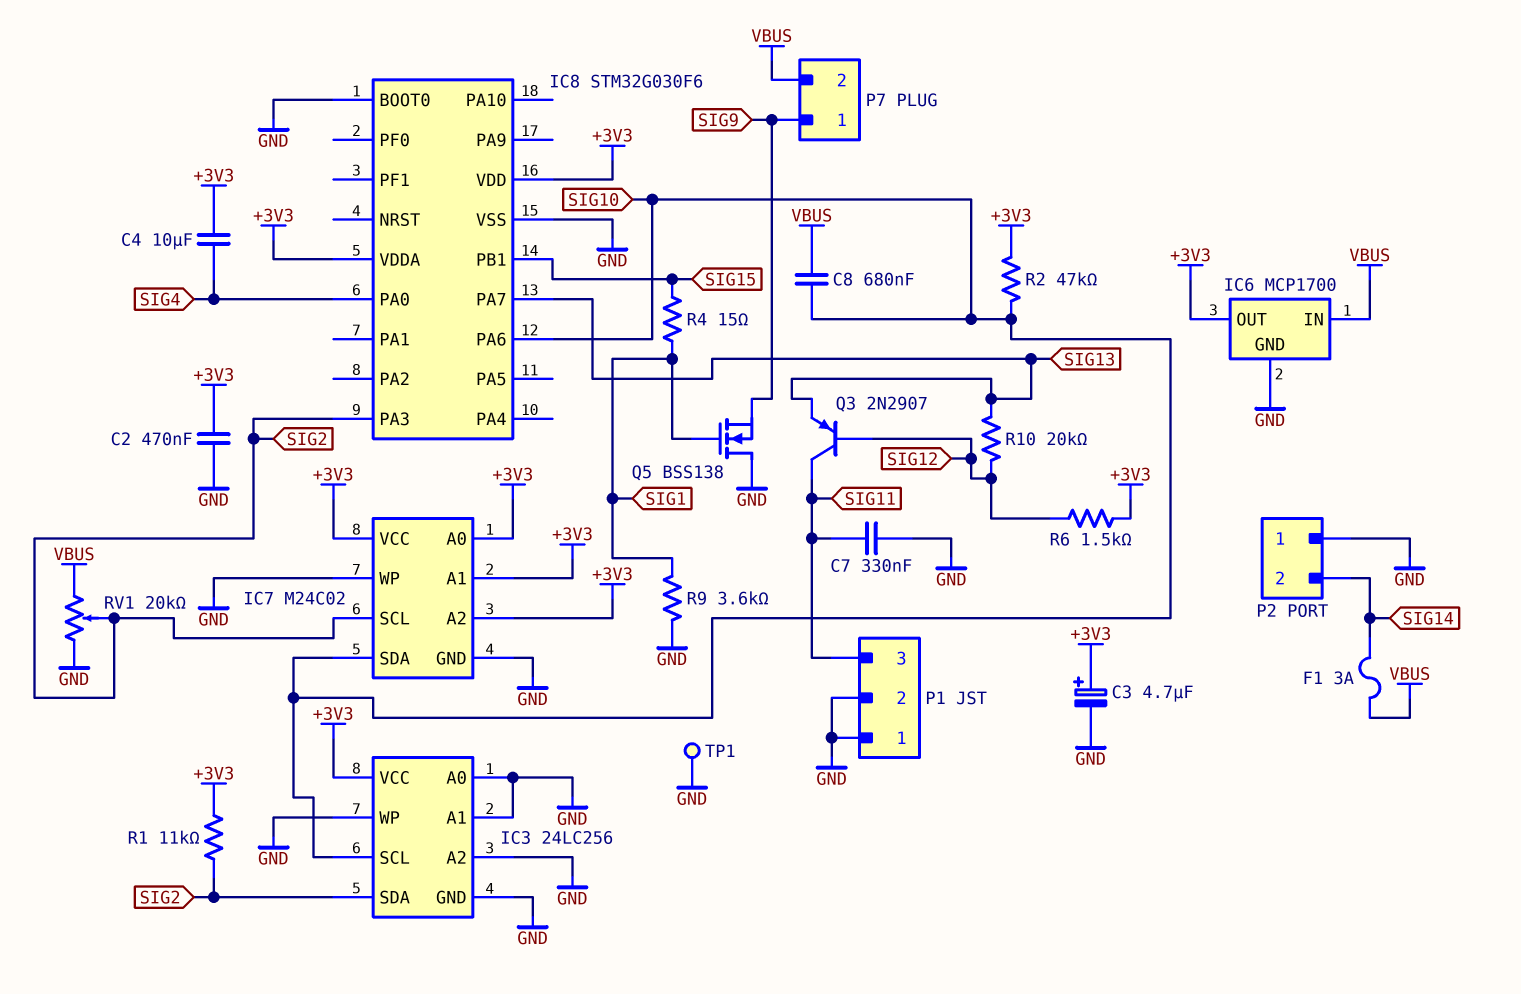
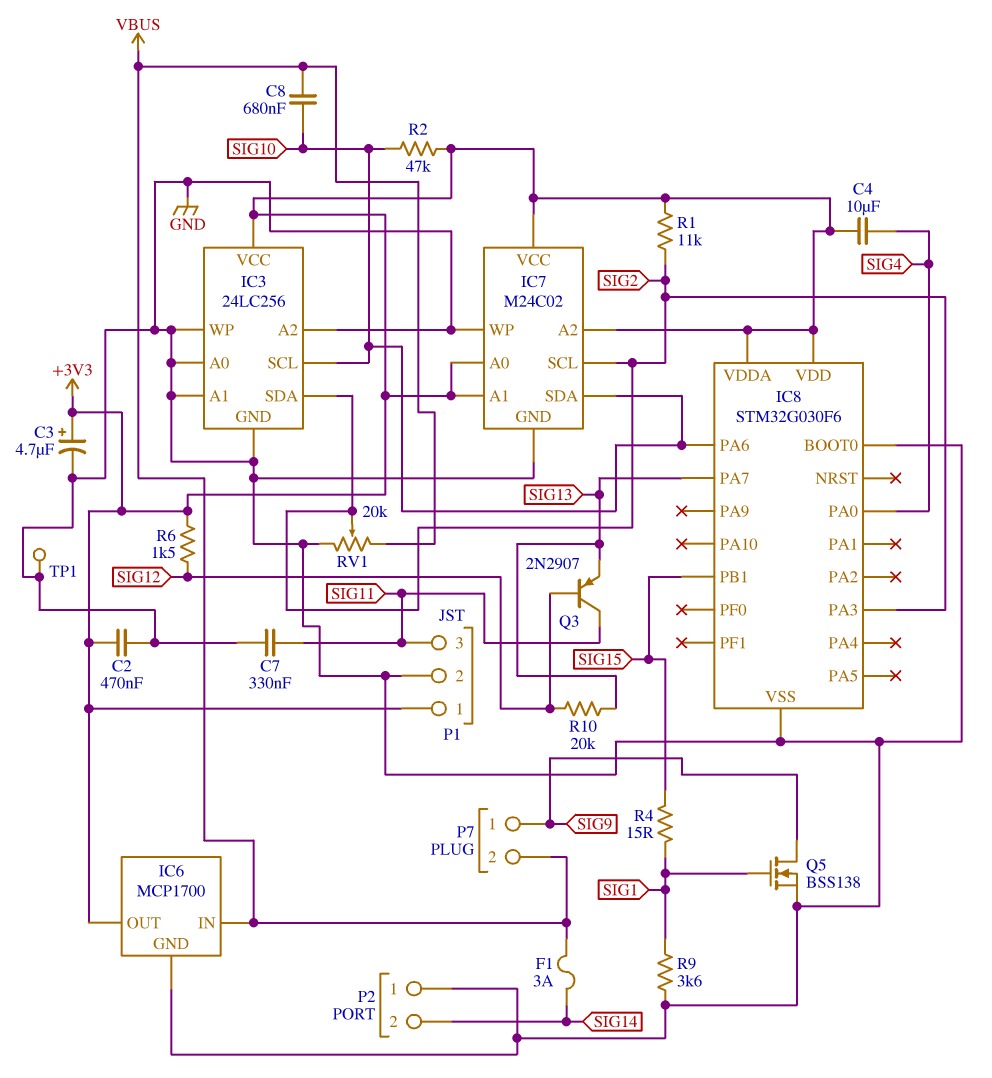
P1 pin 1: GND -> +3V3
Q5: NMOS BSS138 (G SIG1, D GND, S SIG9) -> NMOS BSS138 (G SIG1, D SIG9, S GND)

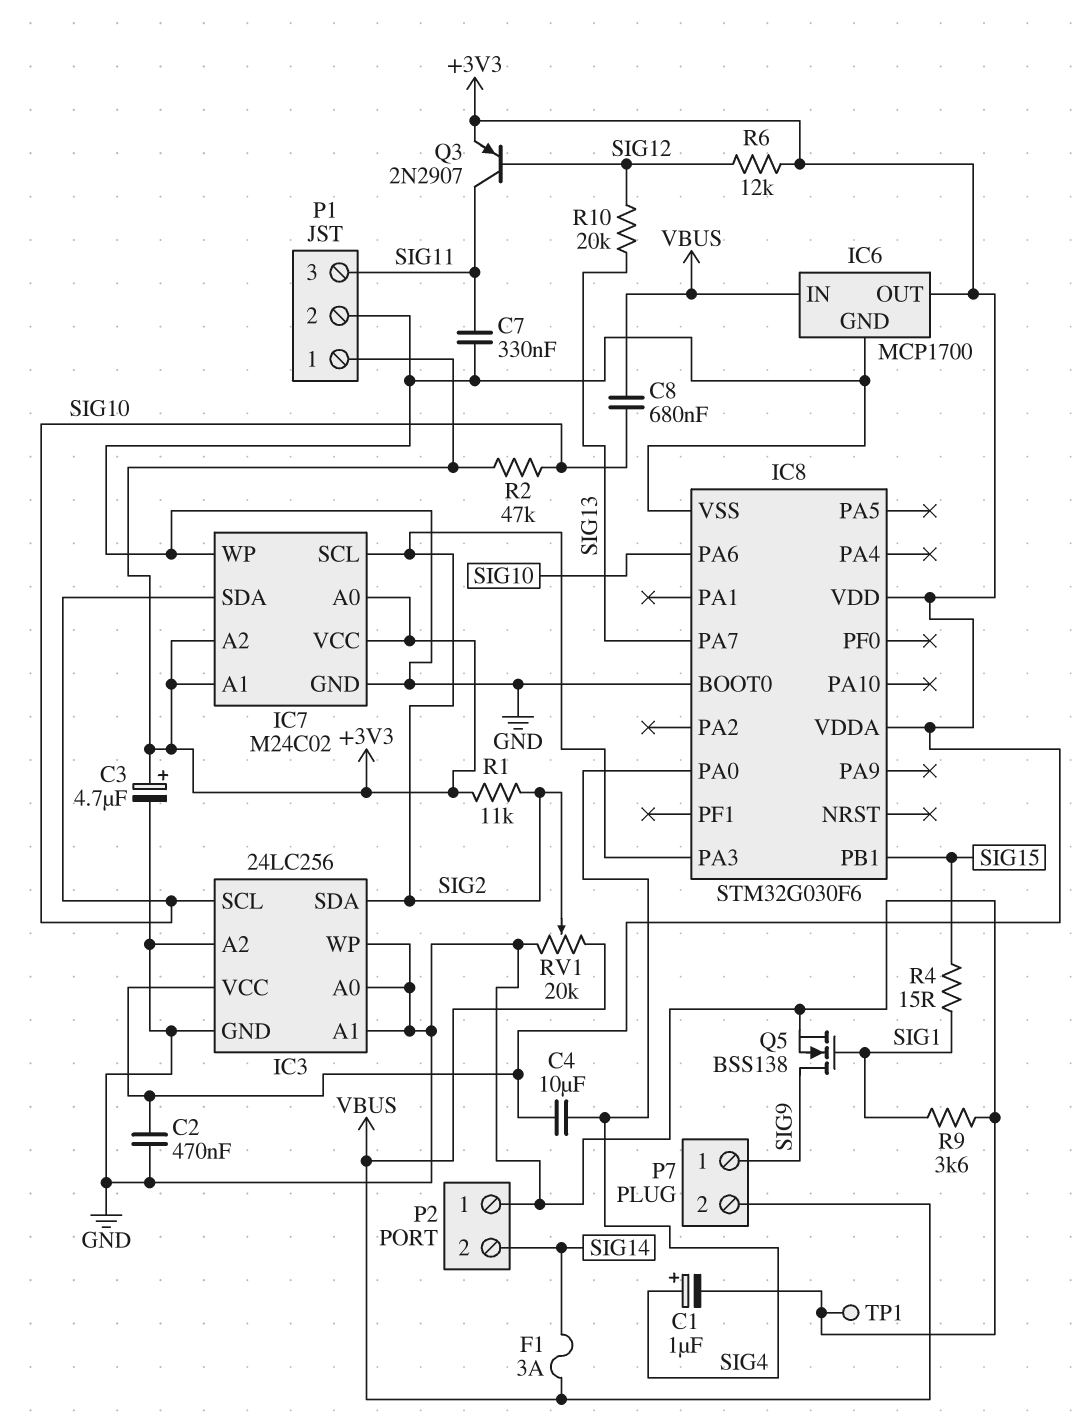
C1: none -> 1uF (plus SIG4, minus GND)
Q3: PNP 2N2907 (B SIG12, C SIG11, E SIG13) -> PNP 2N2907 (B SIG12, C SIG11, E +3V3)
R6: 1.5k (+3V3, SIG12) -> 12k (+3V3, SIG12)

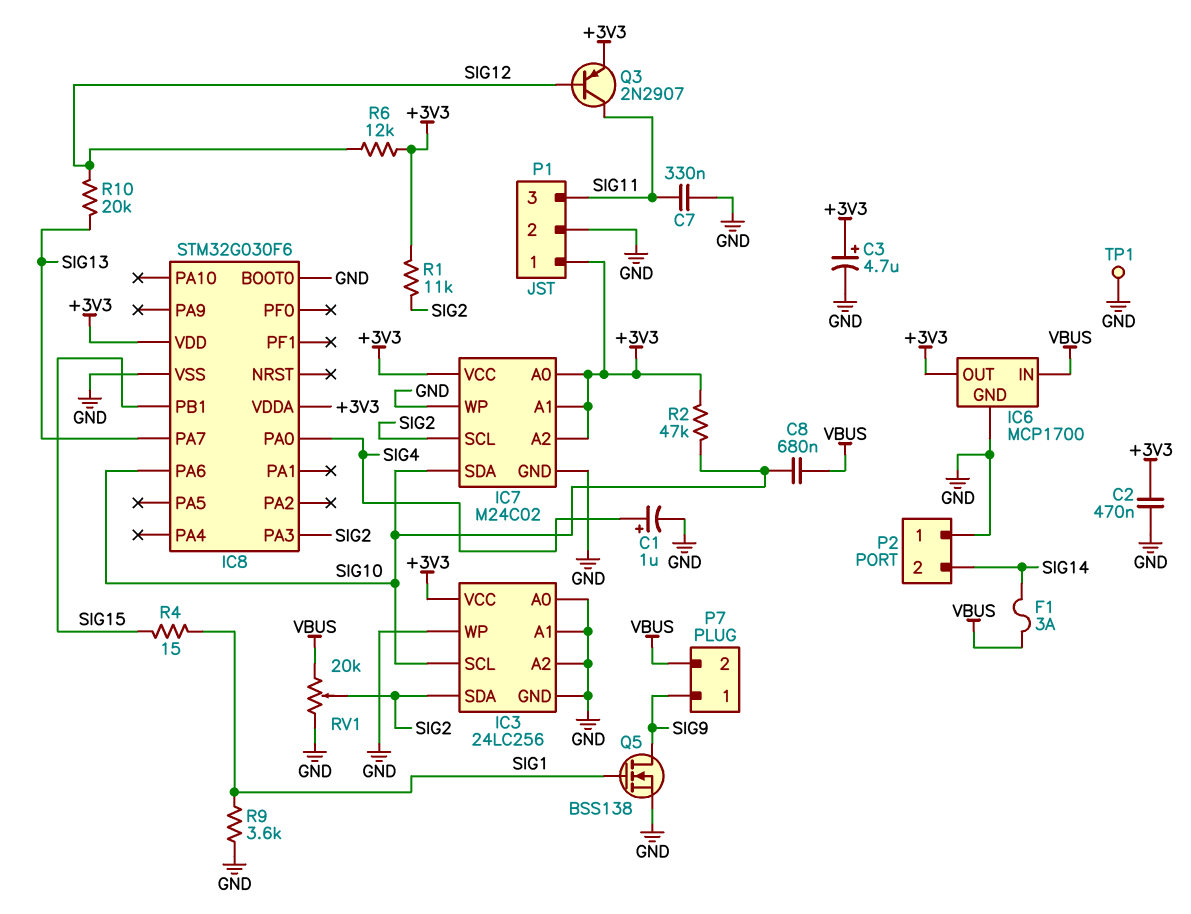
C4: 10uF (+3V3, SIG4) -> none

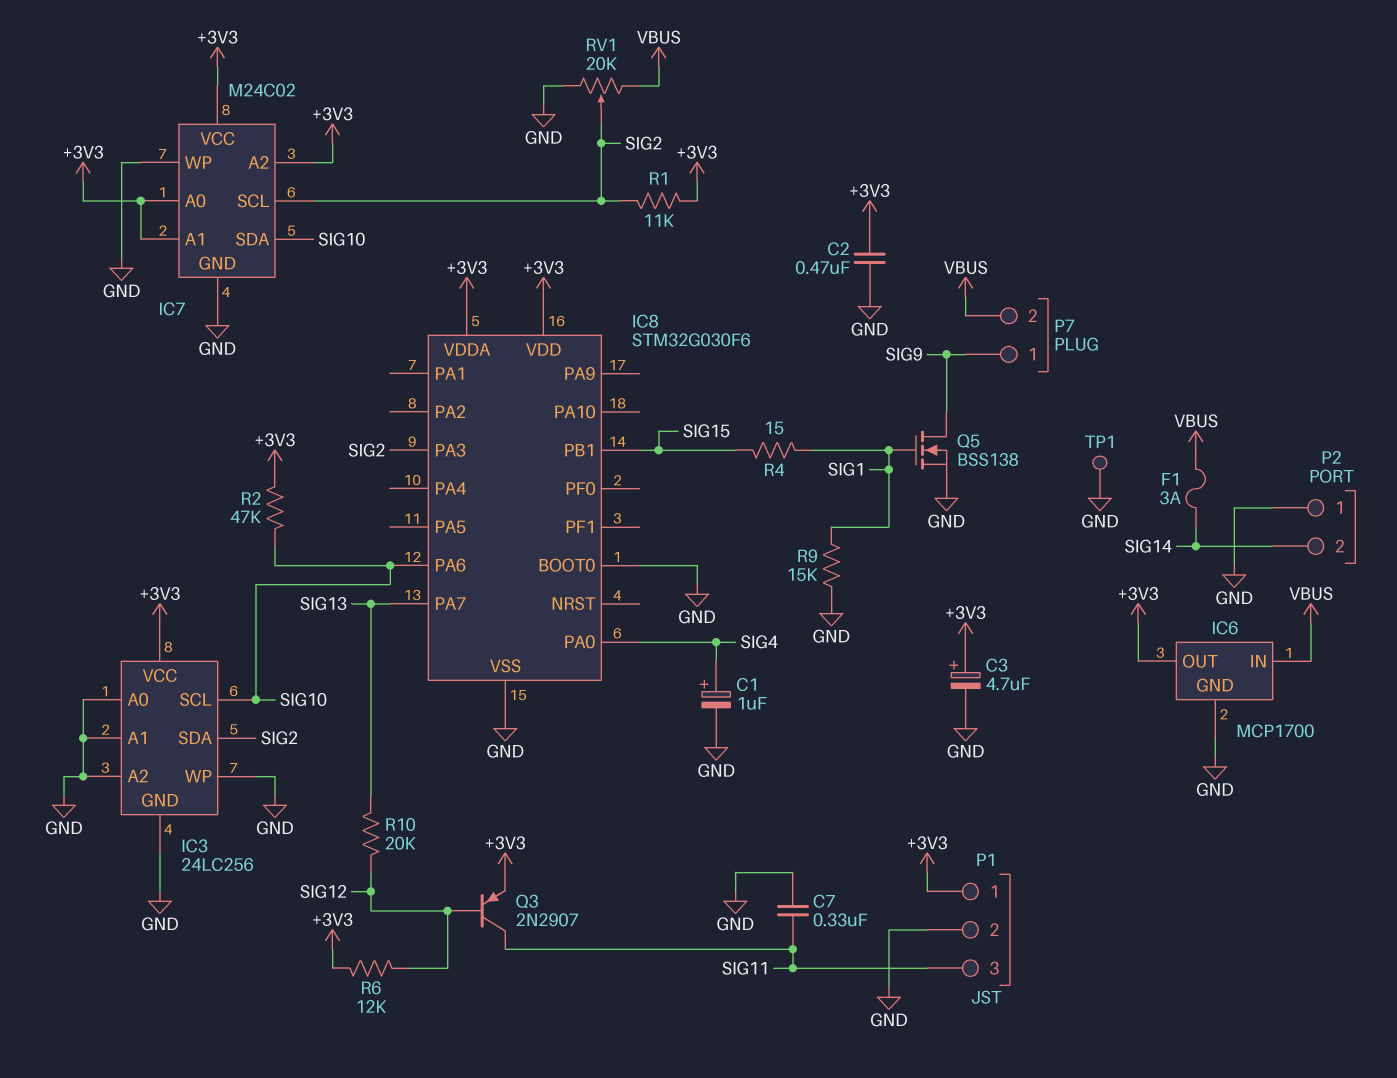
C8: 680nF (SIG10, VBUS) -> none
R9: 3.6k (GND, SIG1) -> 15k (GND, SIG1)

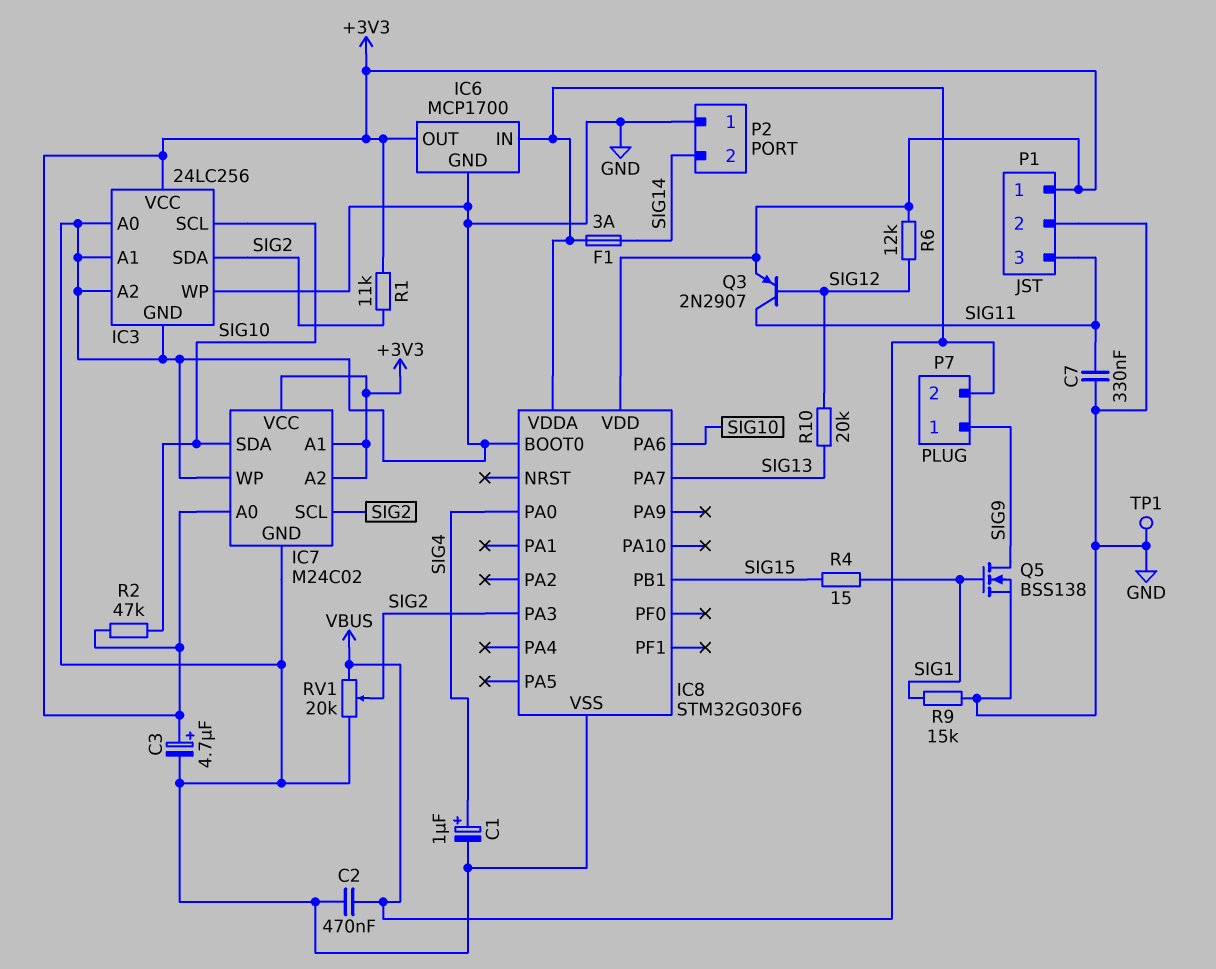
C2: 470nF (+3V3, GND) -> 470nF (GND, VBUS)
IC8 pin VDDA: +3V3 -> VBUS

